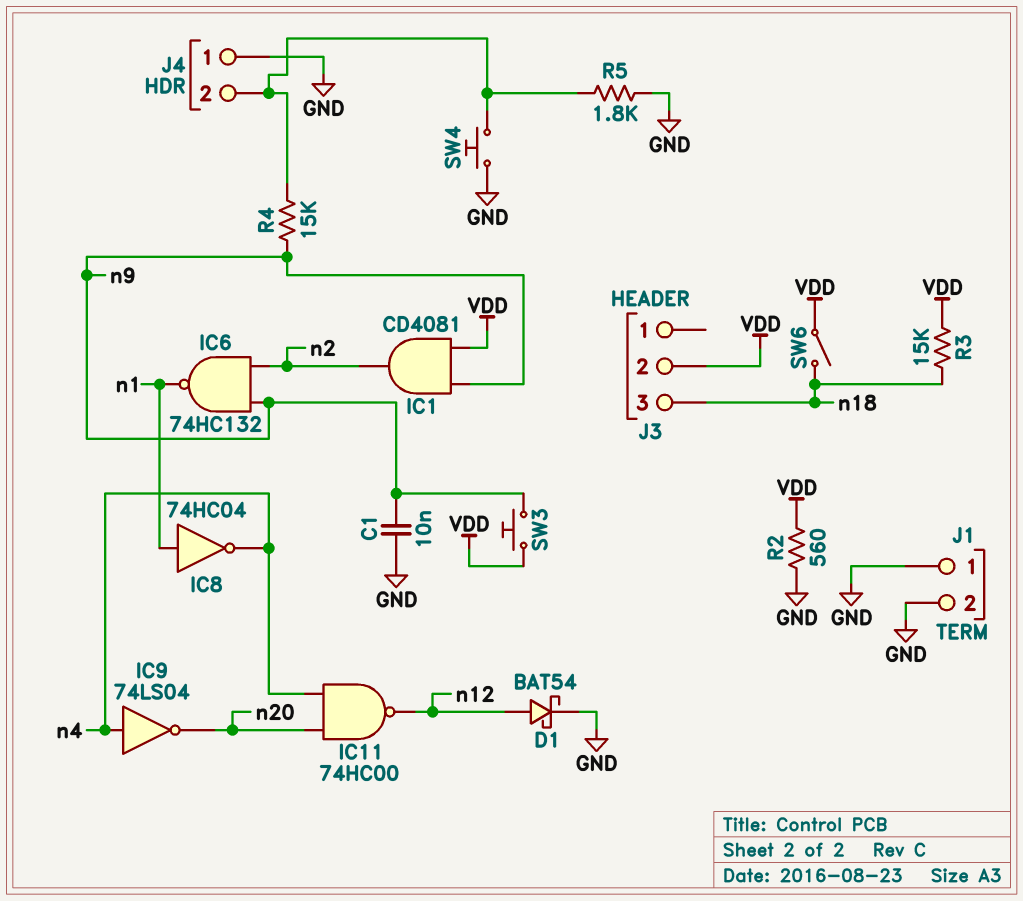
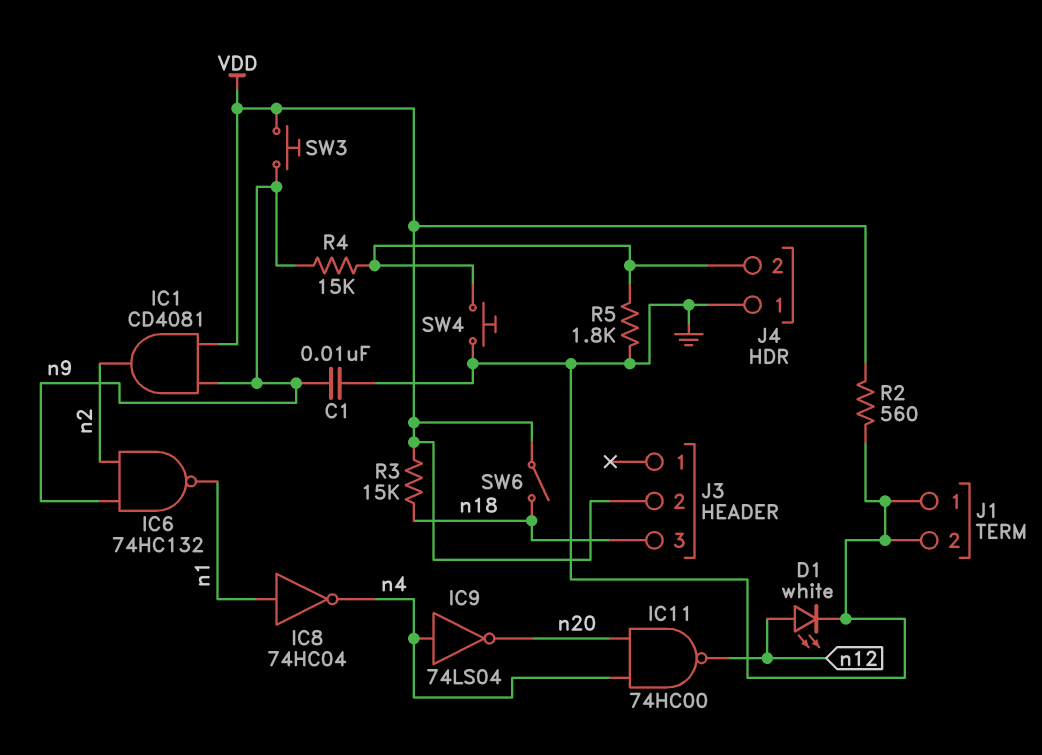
D1: schottky BAT54 (A n12, K GND) -> LED white (A n12, K GND)

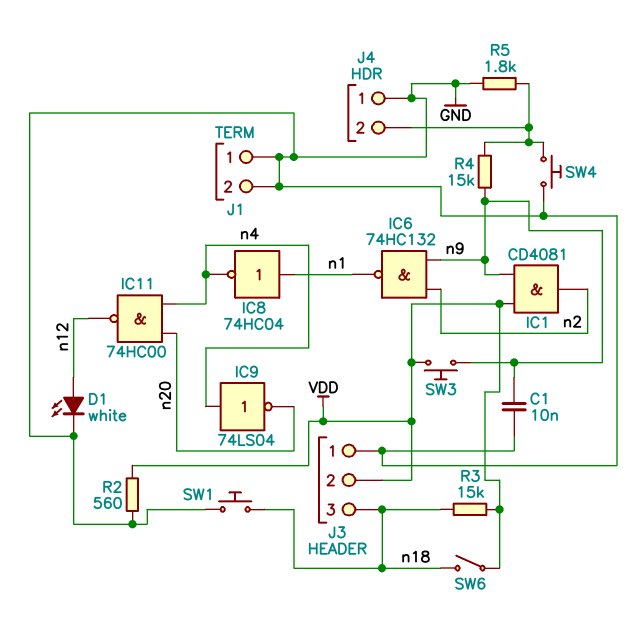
J3 pin 1: none -> GND
SW1: none -> button (GND, n18)

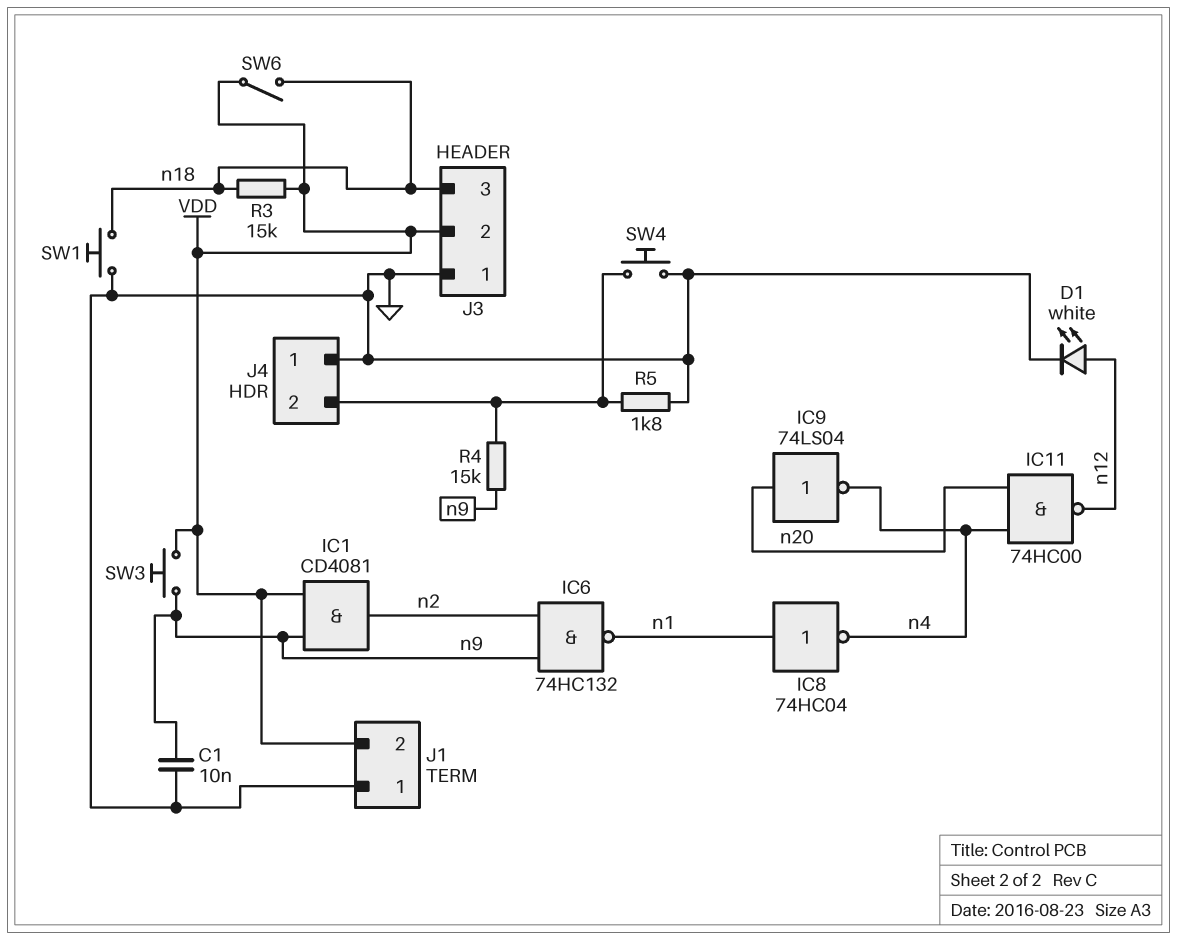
IC9: NOT 74LS04 (in n4, out n20) -> NOT 74LS04 (in n20, out n4)
J1 pin 2: GND -> VDD
R2: 560 (GND, VDD) -> none

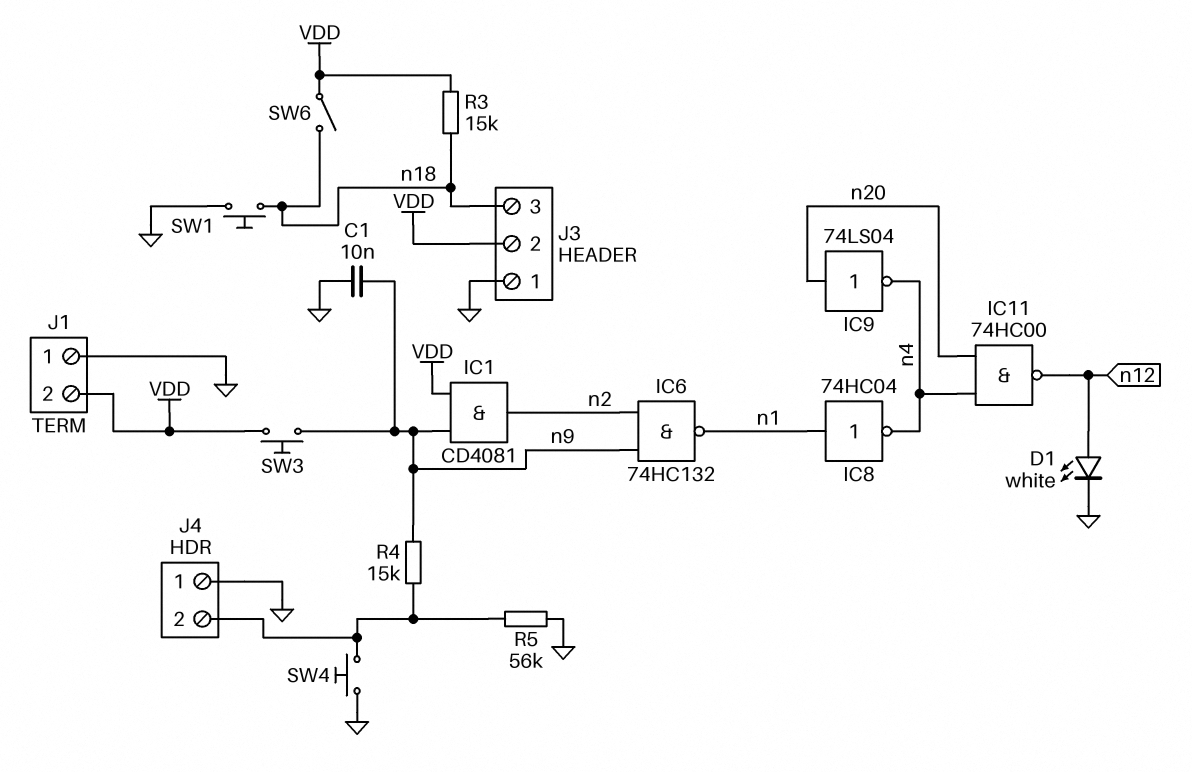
R5: 1.8k (GND, J4/2) -> 56k (GND, J4/2)

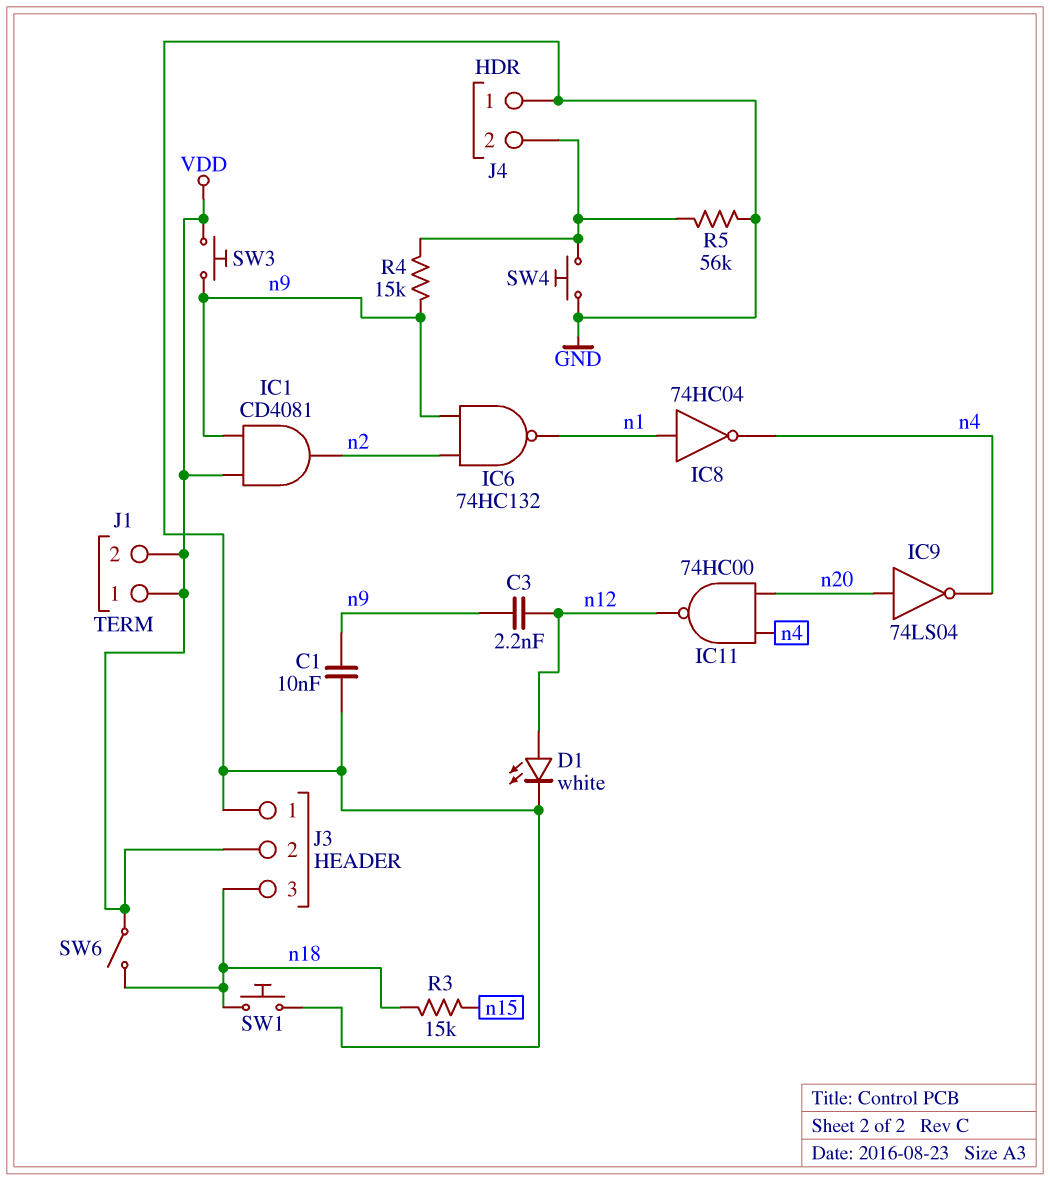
C3: none -> 2.2nF (n9, n12)
J1 pin 1: GND -> VDD
R3: 15k (VDD, n18) -> 15k (n15, n18)

